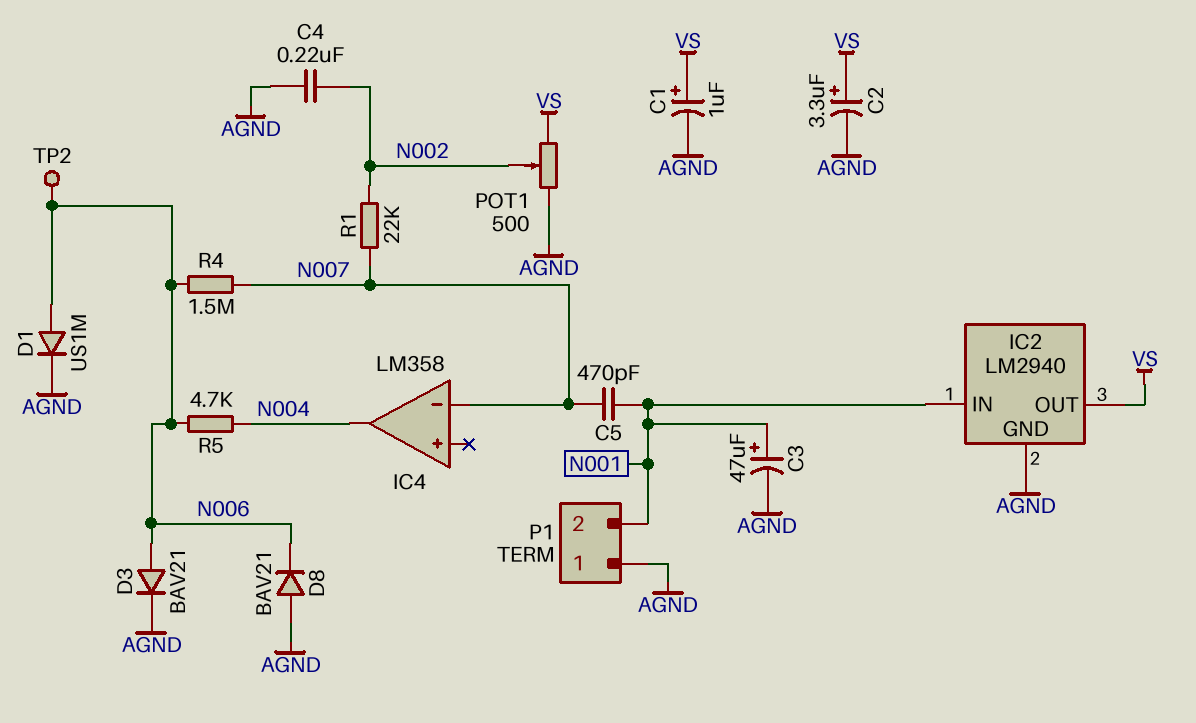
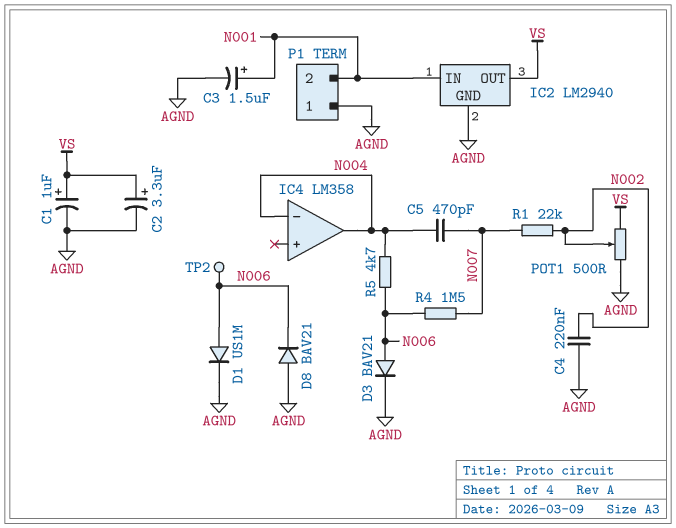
C3: 47uF (plus N001, minus AGND) -> 1.5uF (plus N001, minus AGND)
C5: 470pF (N001, N007) -> 470pF (N004, N007)
IC4 pin in-: N007 -> N004

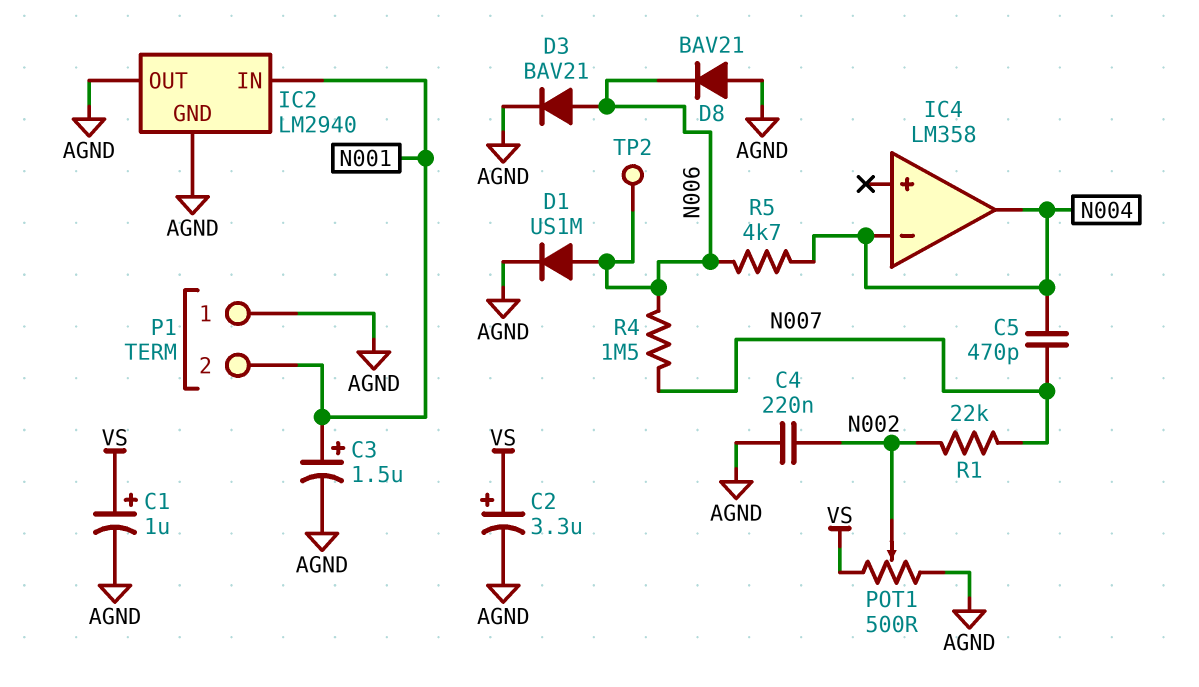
IC2 pin OUT: VS -> AGND

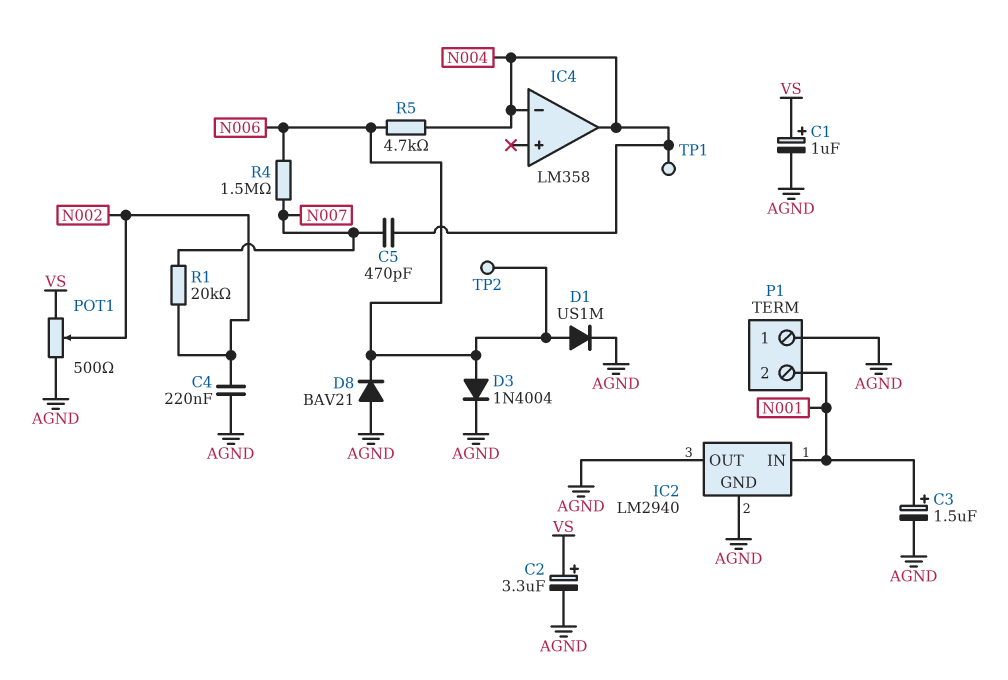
D3: diode BAV21 (A N006, K AGND) -> diode 1N4004 (A N006, K AGND)
R1: 22k (N002, N007) -> 20k (N002, N007)
TP1: none -> test point (N004)

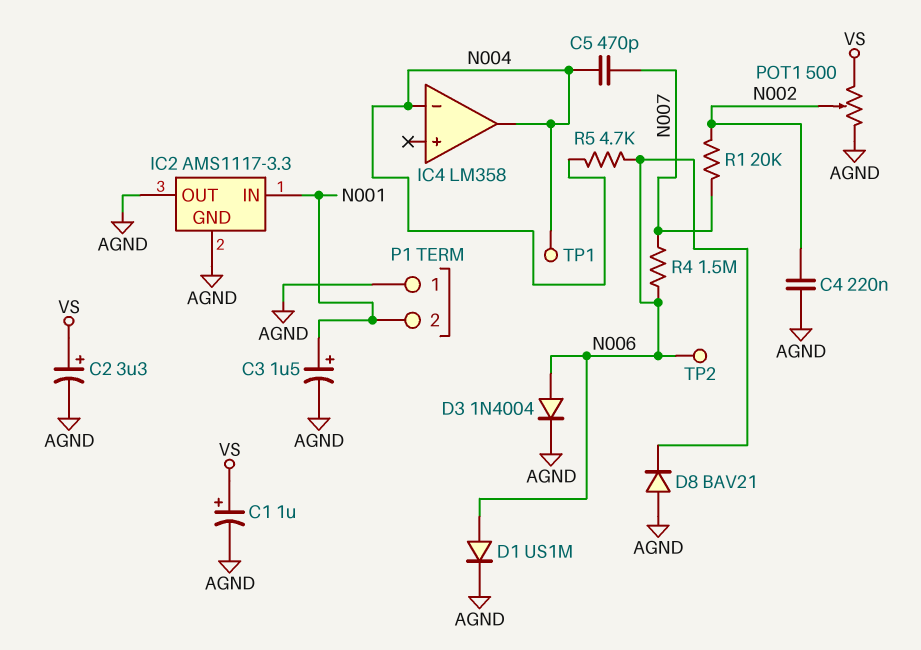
IC2: LM2940 -> AMS1117-3.3

